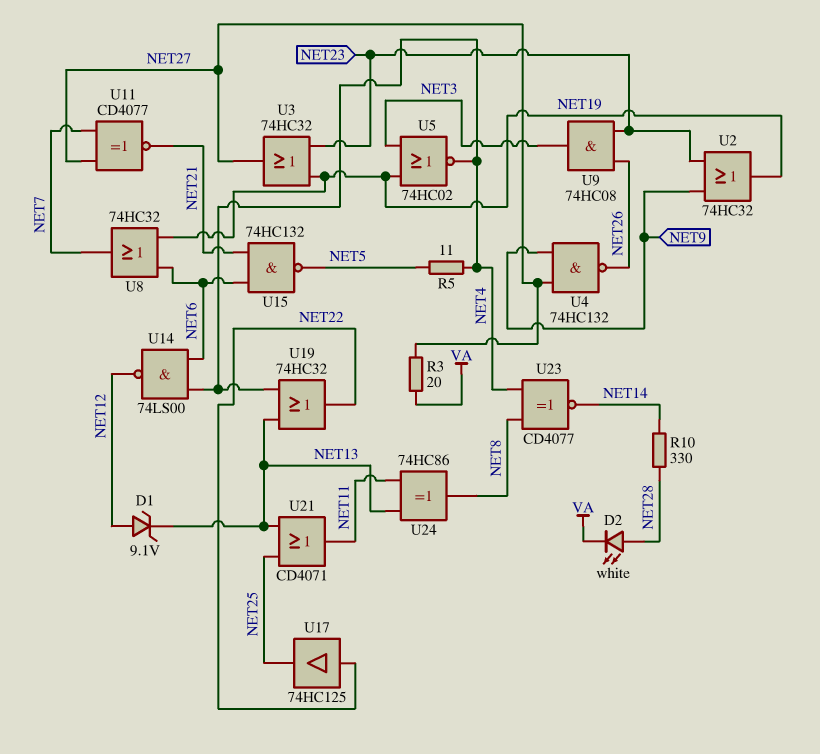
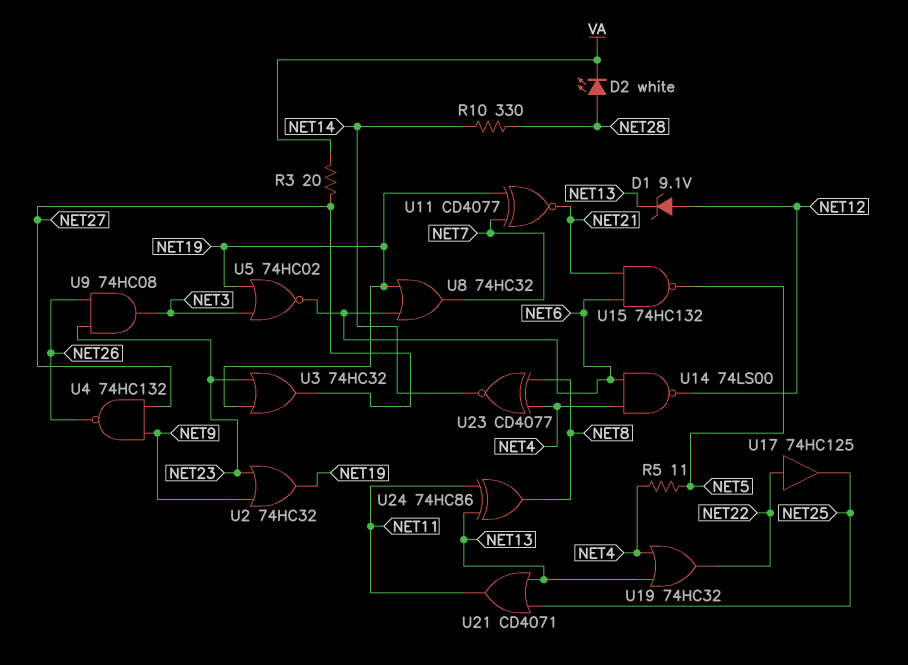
U5: NOR 74HC02 (in NET3, in NET19, out NET4) -> NOR 74HC02 (in NET3, in NET19, out NET6)
U11: XNOR CD4077 (in NET7, in NET27, out NET21) -> XNOR CD4077 (in NET7, in NET19, out NET21)

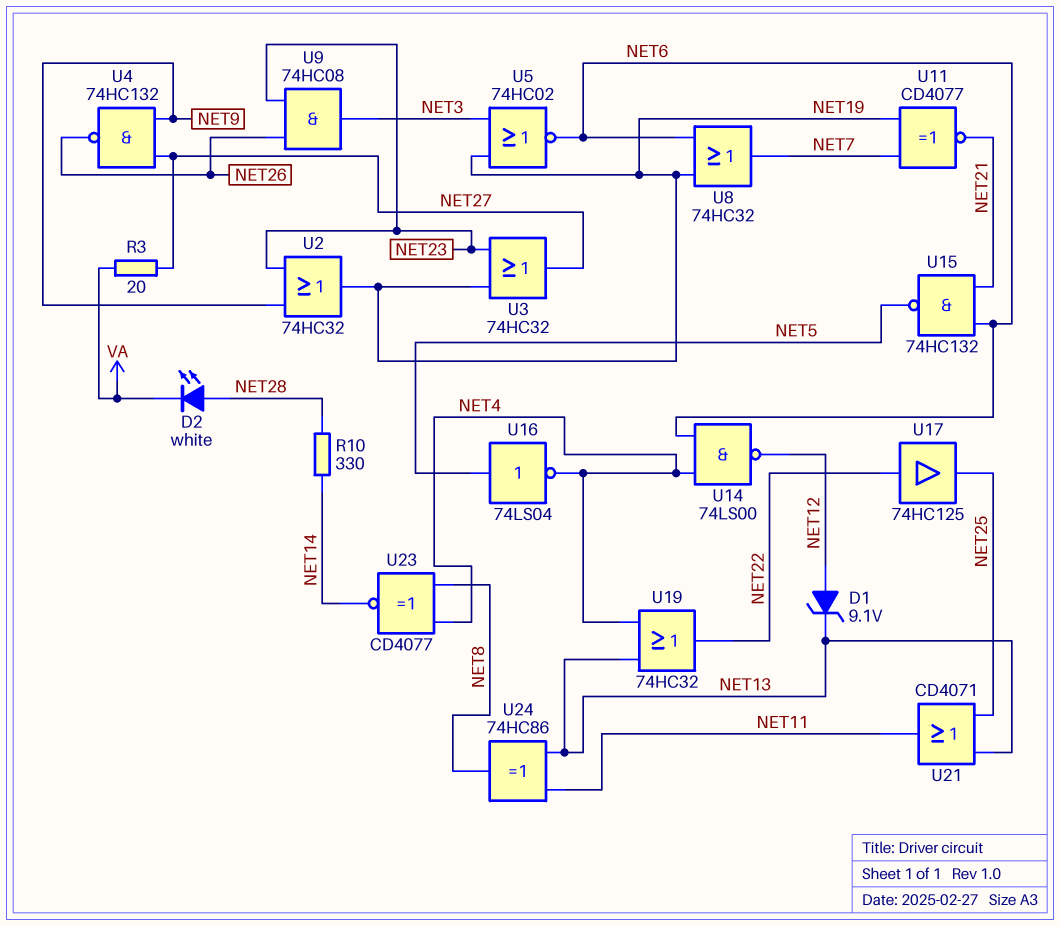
R5: 11 (NET4, NET5) -> none
U16: none -> NOT 74LS04 (in NET5, out NET4)

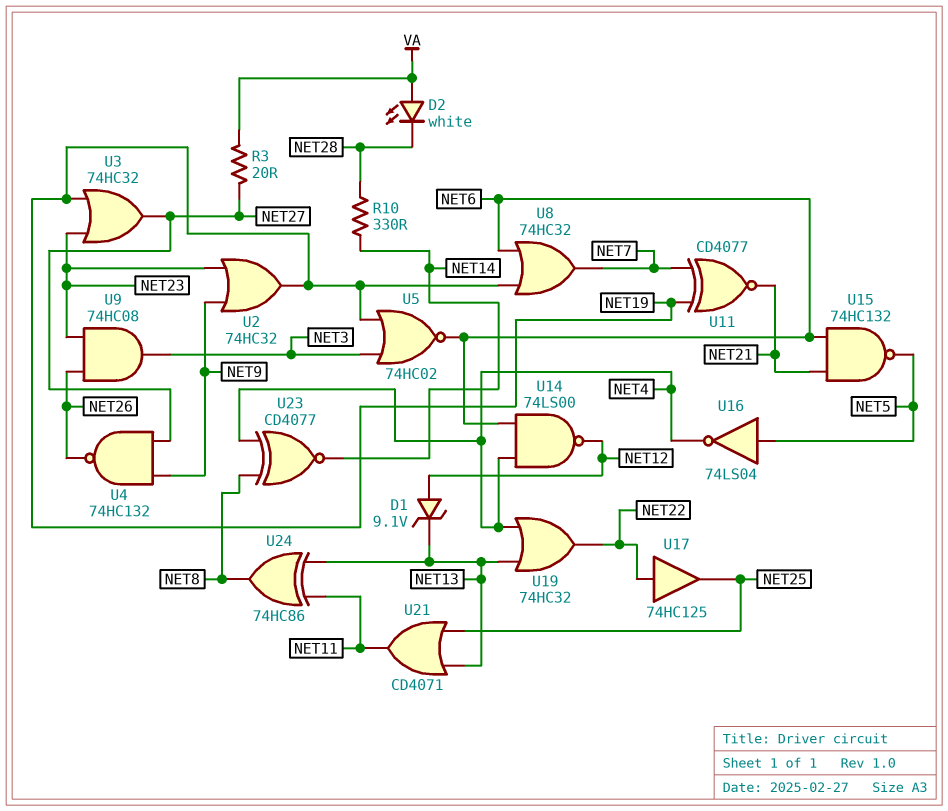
D2: LED white (A NET28, K VA) -> LED white (A VA, K NET28)

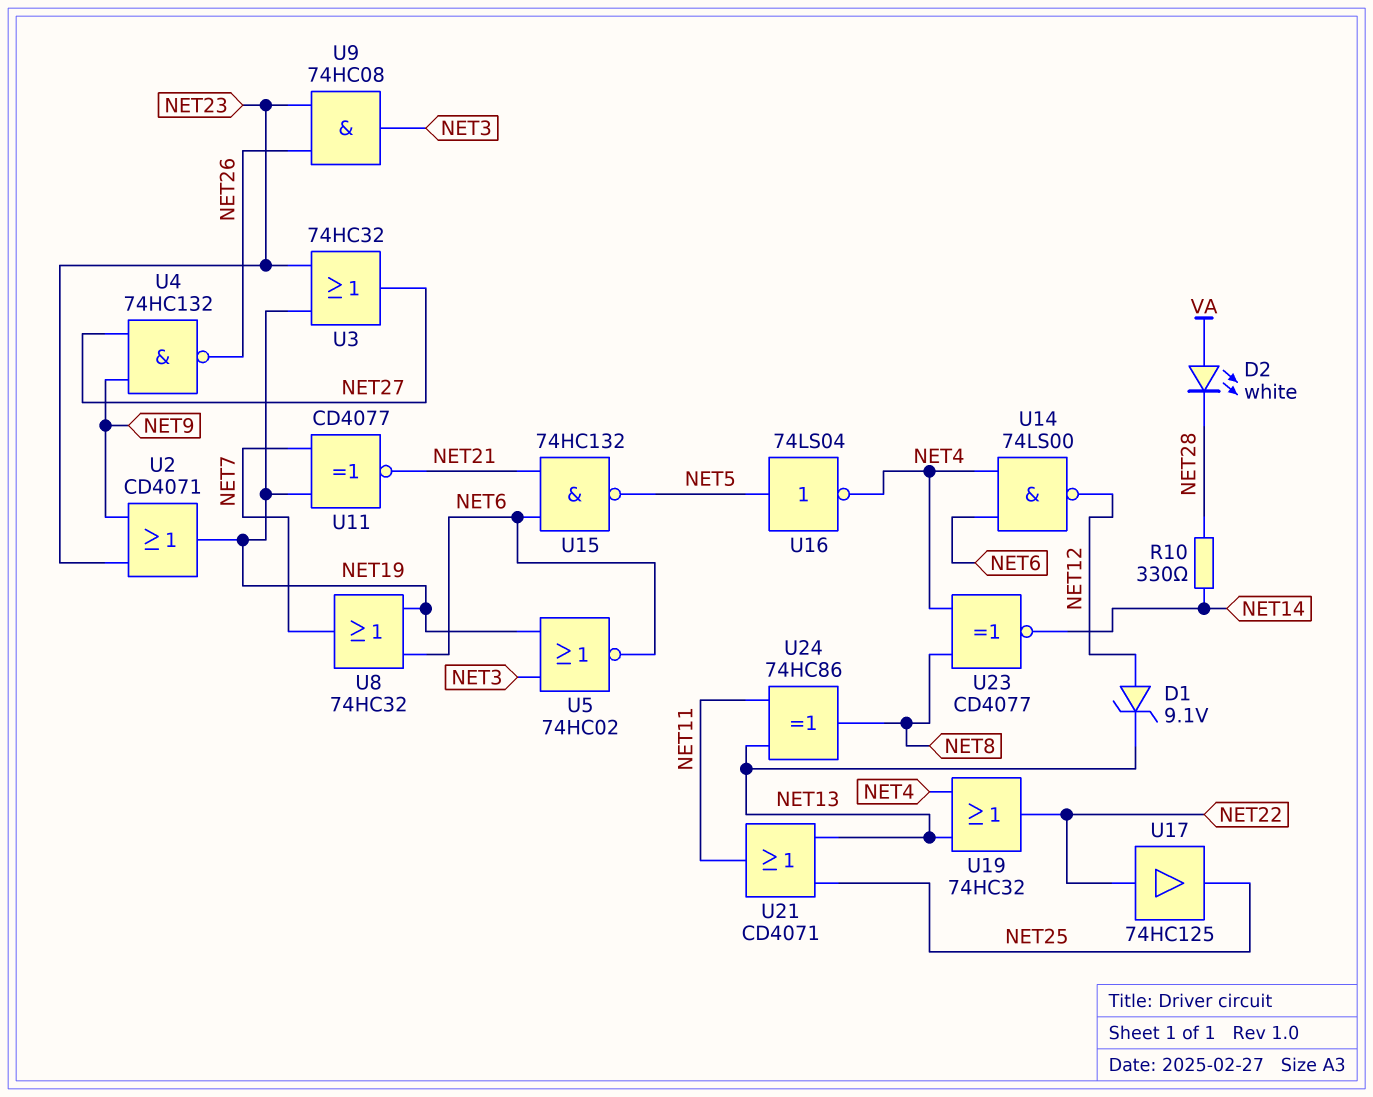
R3: 20 (NET27, VA) -> none
U2: OR 74HC32 (in NET9, in NET23, out NET19) -> OR CD4071 (in NET9, in NET23, out NET19)

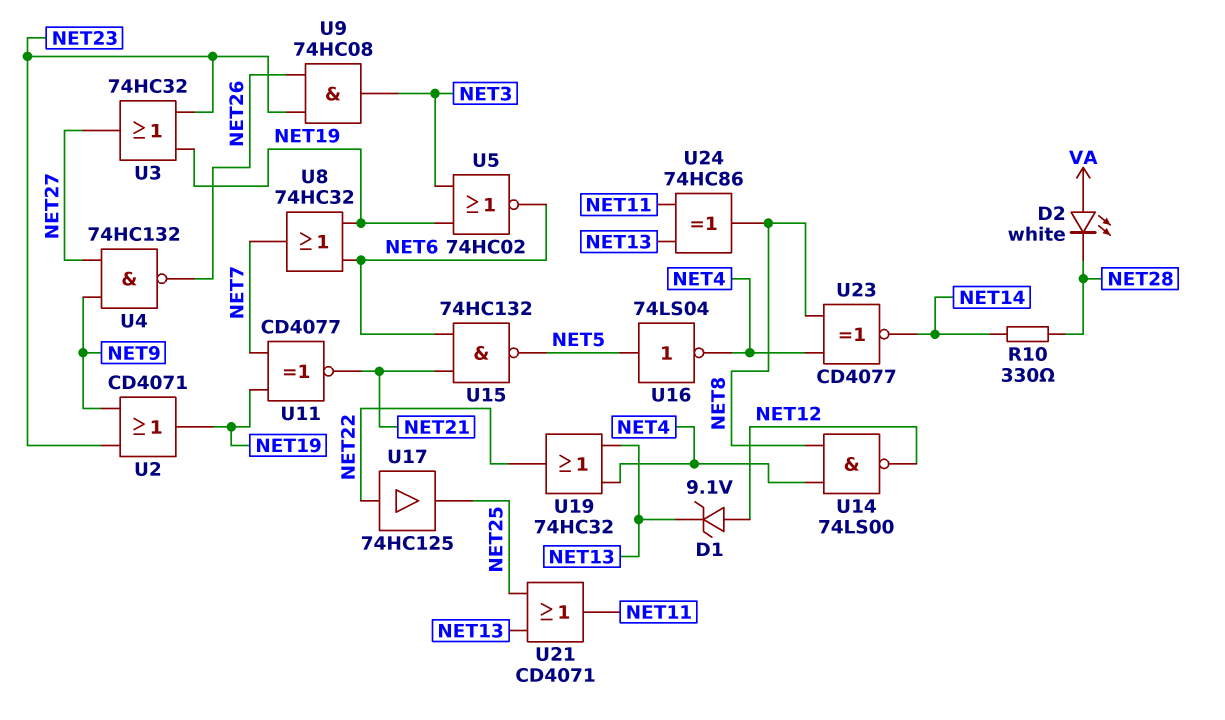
U14: NAND 74LS00 (in NET4, in NET6, out NET12) -> NAND 74LS00 (in NET4, in NET8, out NET12)

